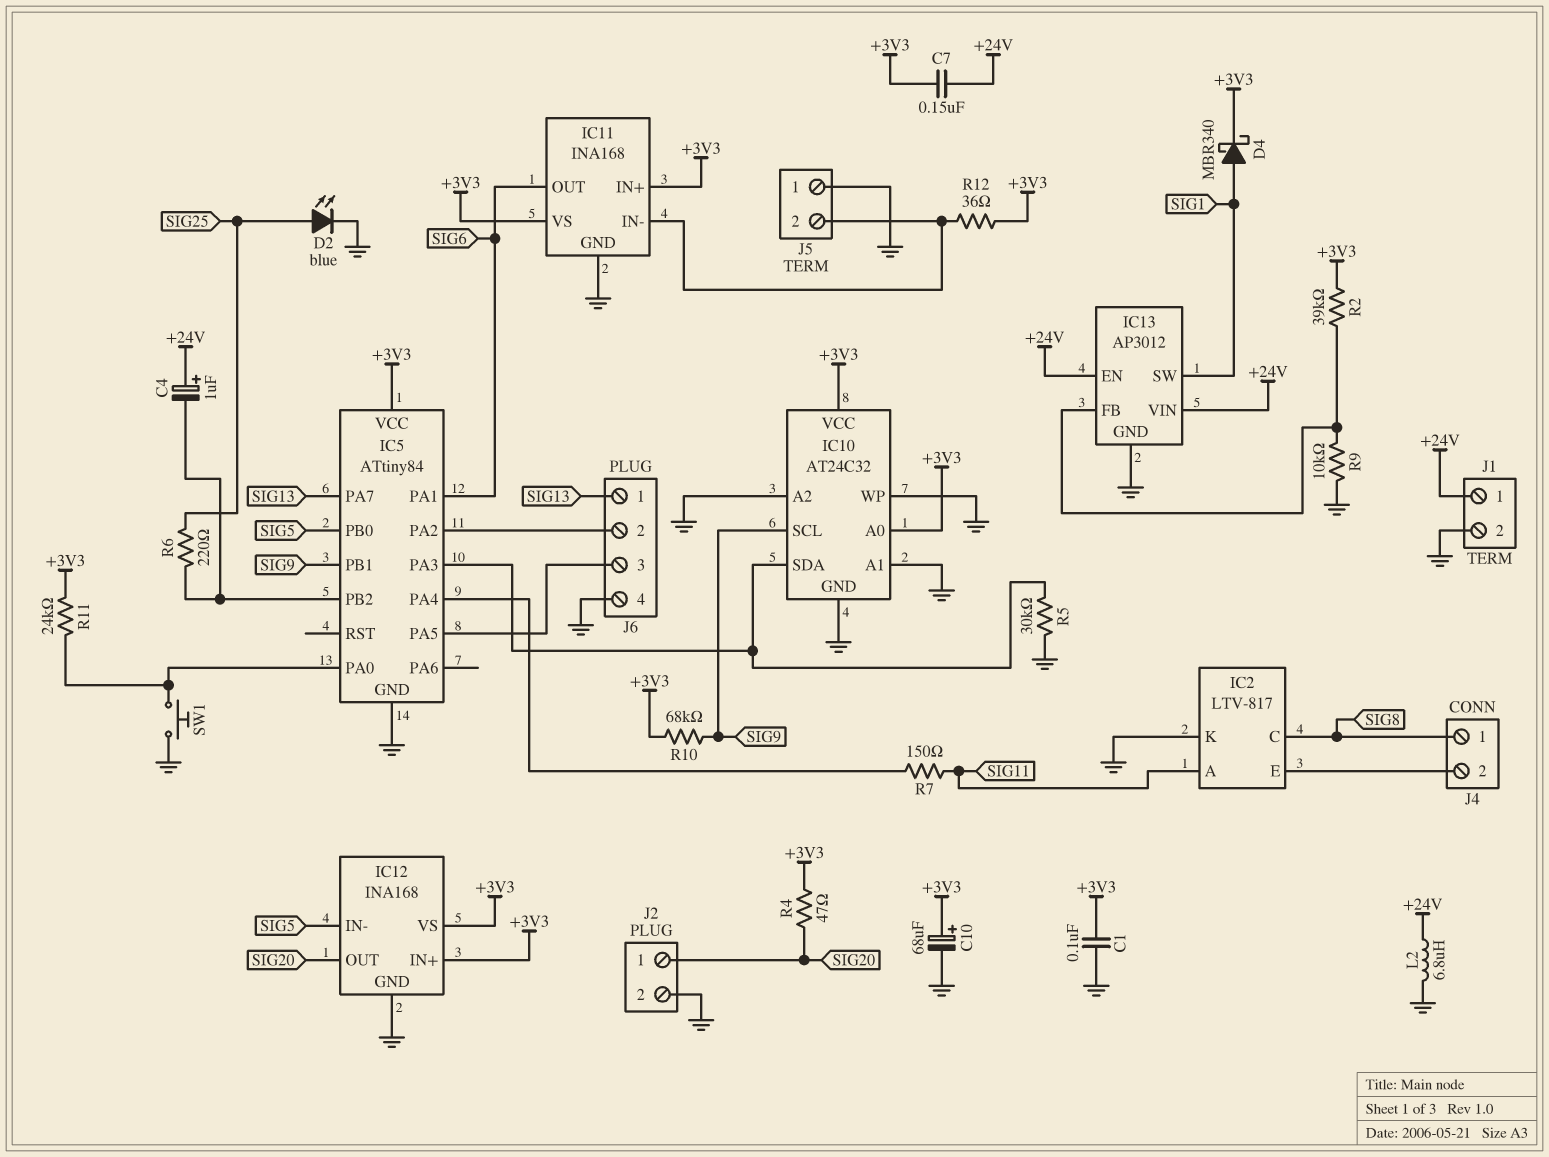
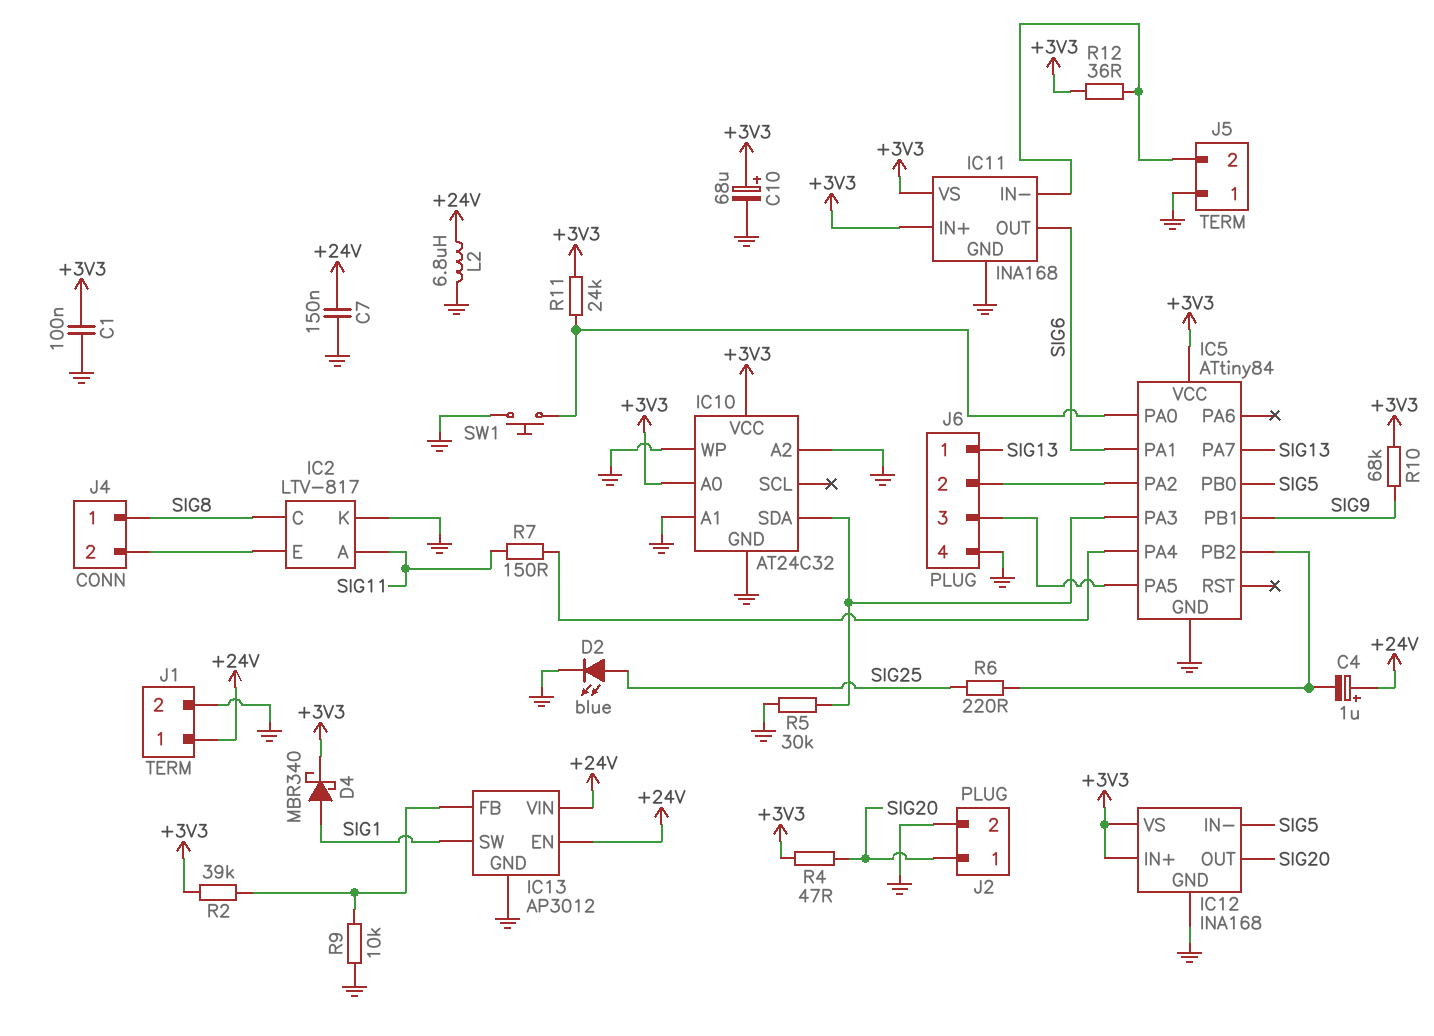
C7: 150nF (+3V3, +24V) -> 150nF (+24V, GND)
IC10 pin SCL: SIG9 -> none

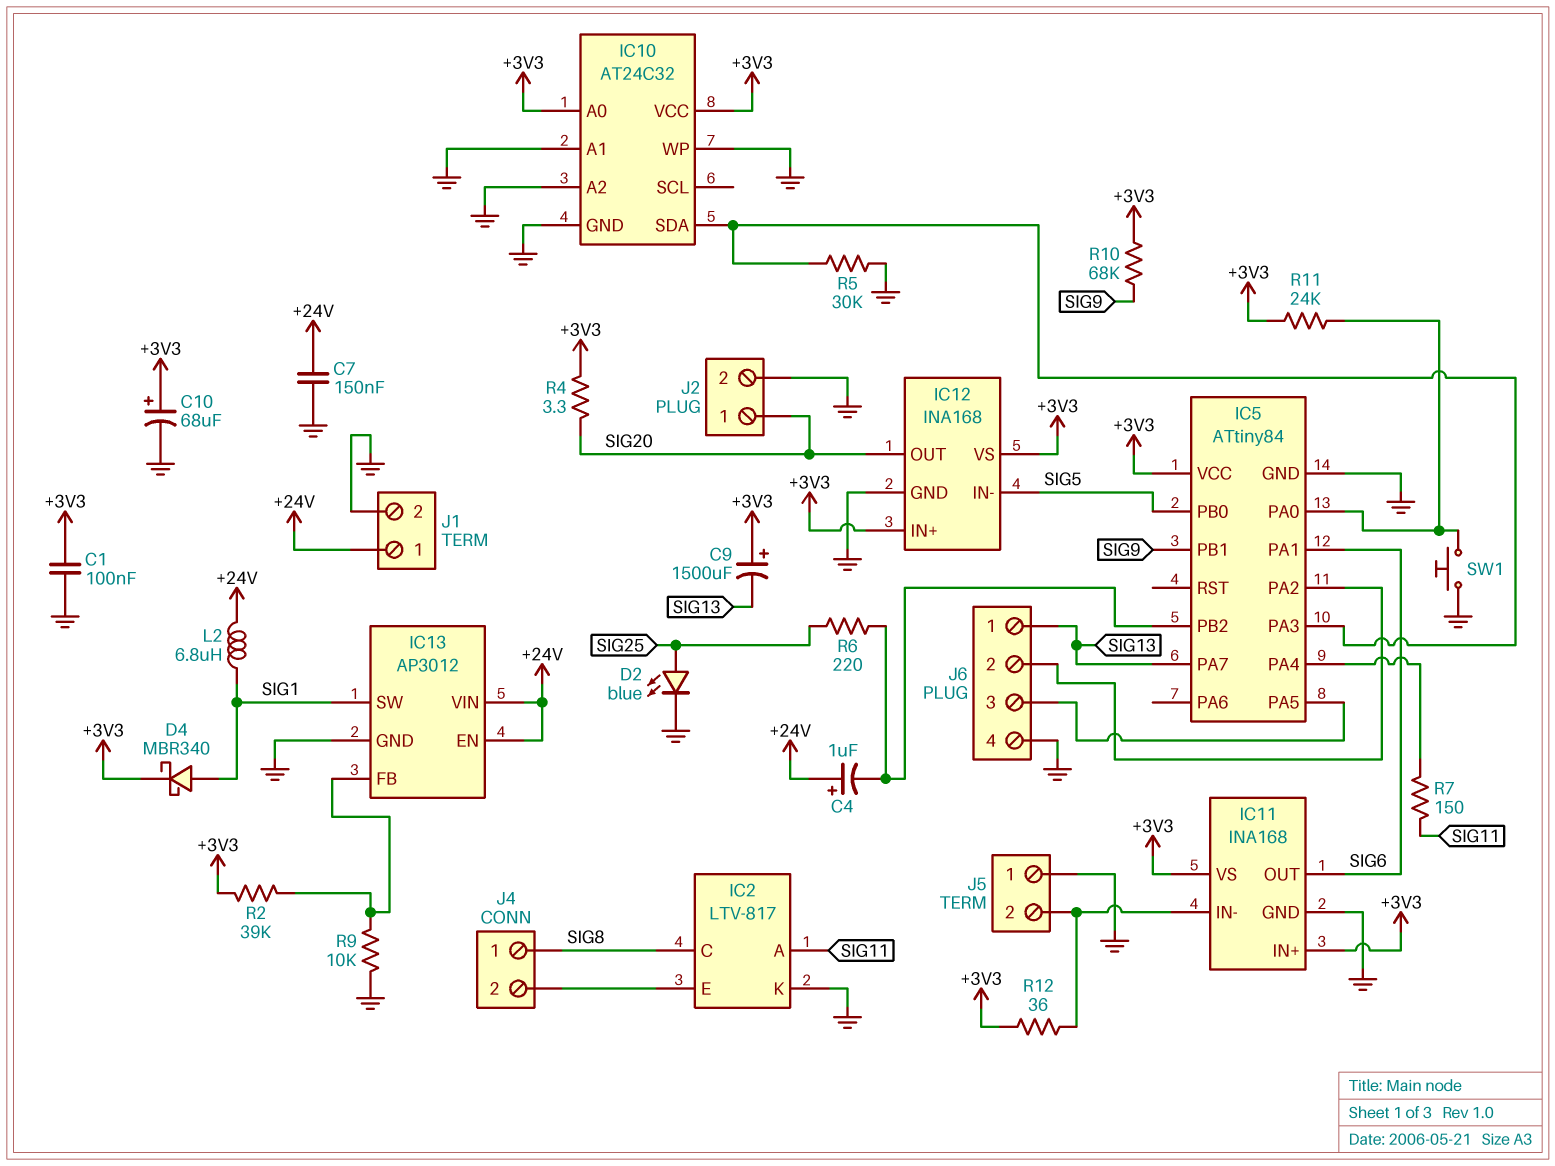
C9: none -> 1500uF (plus +3V3, minus SIG13)
L2: 6.8uH (+24V, GND) -> 6.8uH (+24V, SIG1)
R4: 47 (+3V3, SIG20) -> 3.3 (+3V3, SIG20)

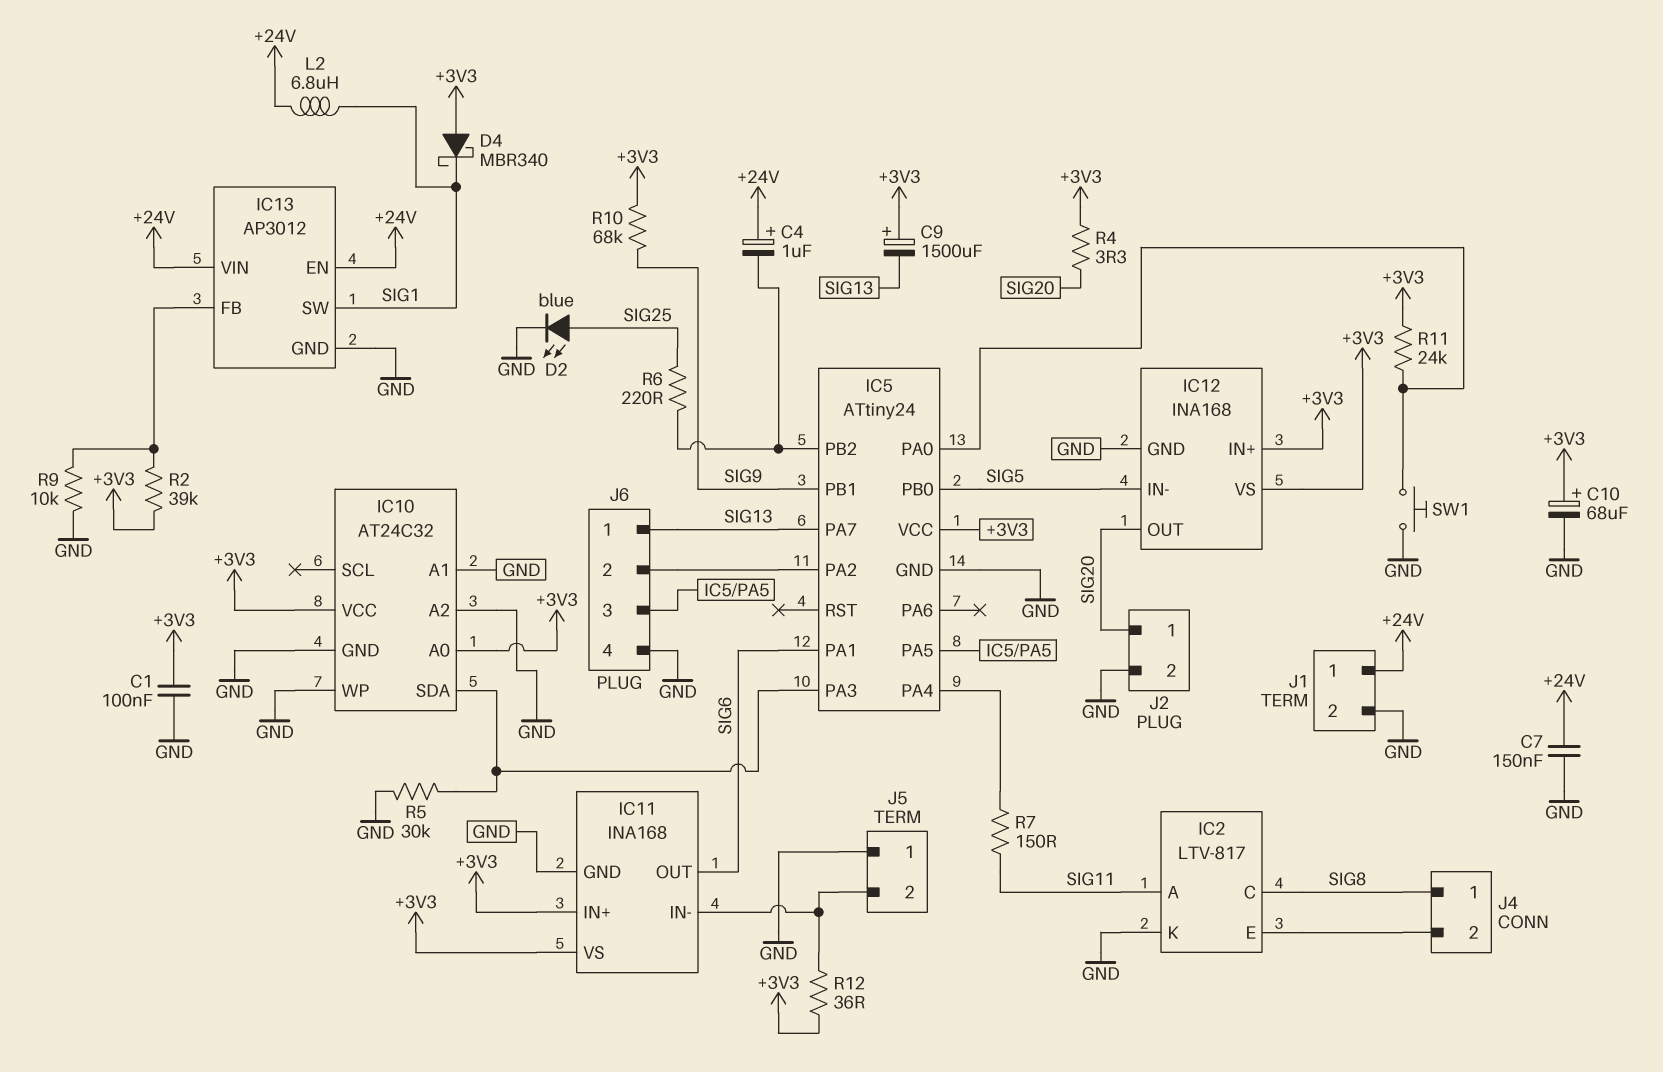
D4: schottky MBR340 (A SIG1, K +3V3) -> schottky MBR340 (A +3V3, K SIG1)
IC5: ATtiny84 -> ATtiny24

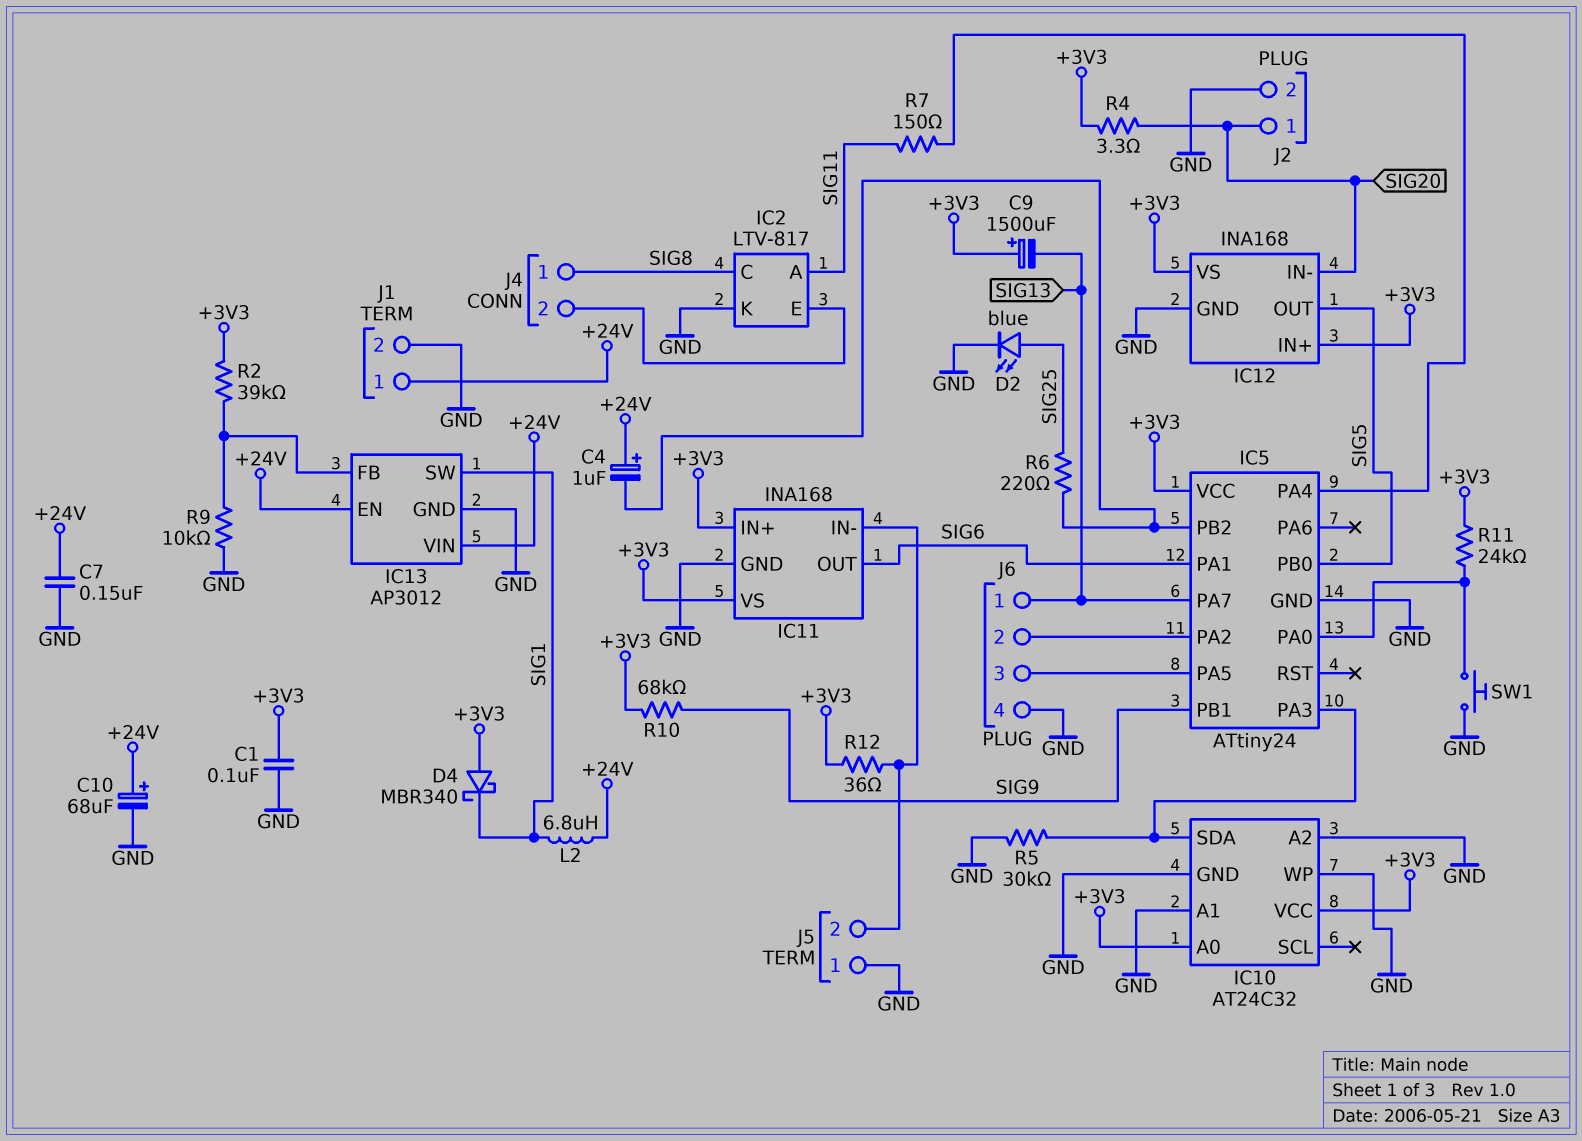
C10: 68uF (plus +3V3, minus GND) -> 68uF (plus +24V, minus GND)
IC12 pin IN-: SIG5 -> SIG20
IC12 pin OUT: SIG20 -> SIG5

